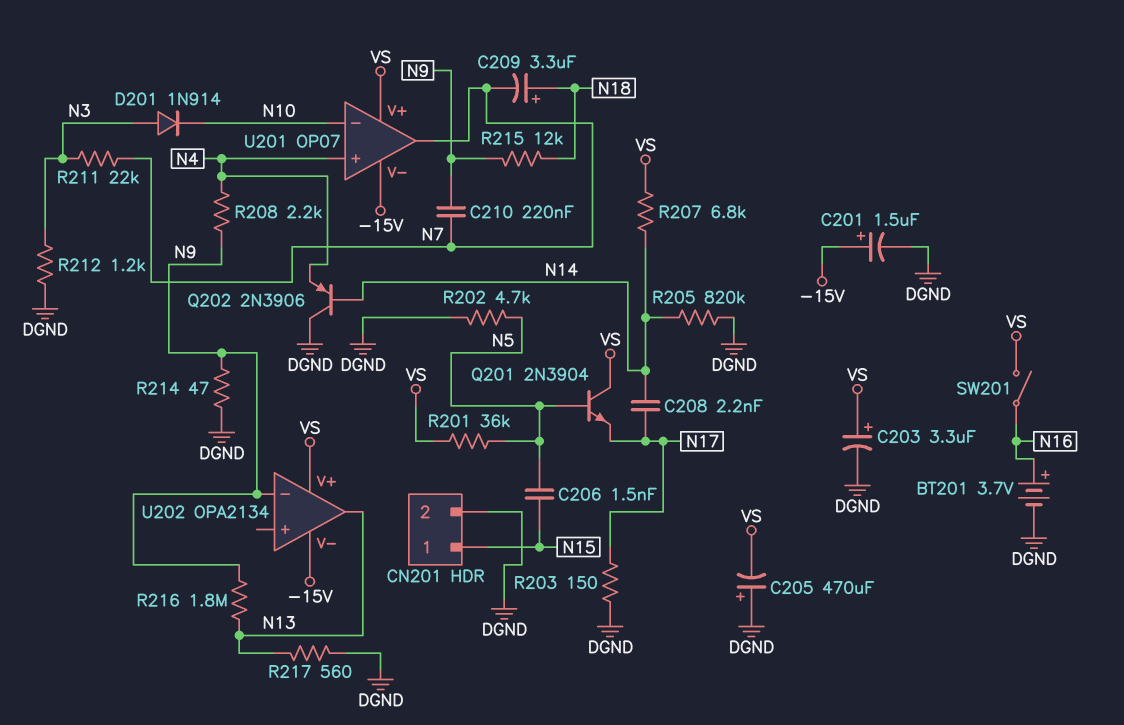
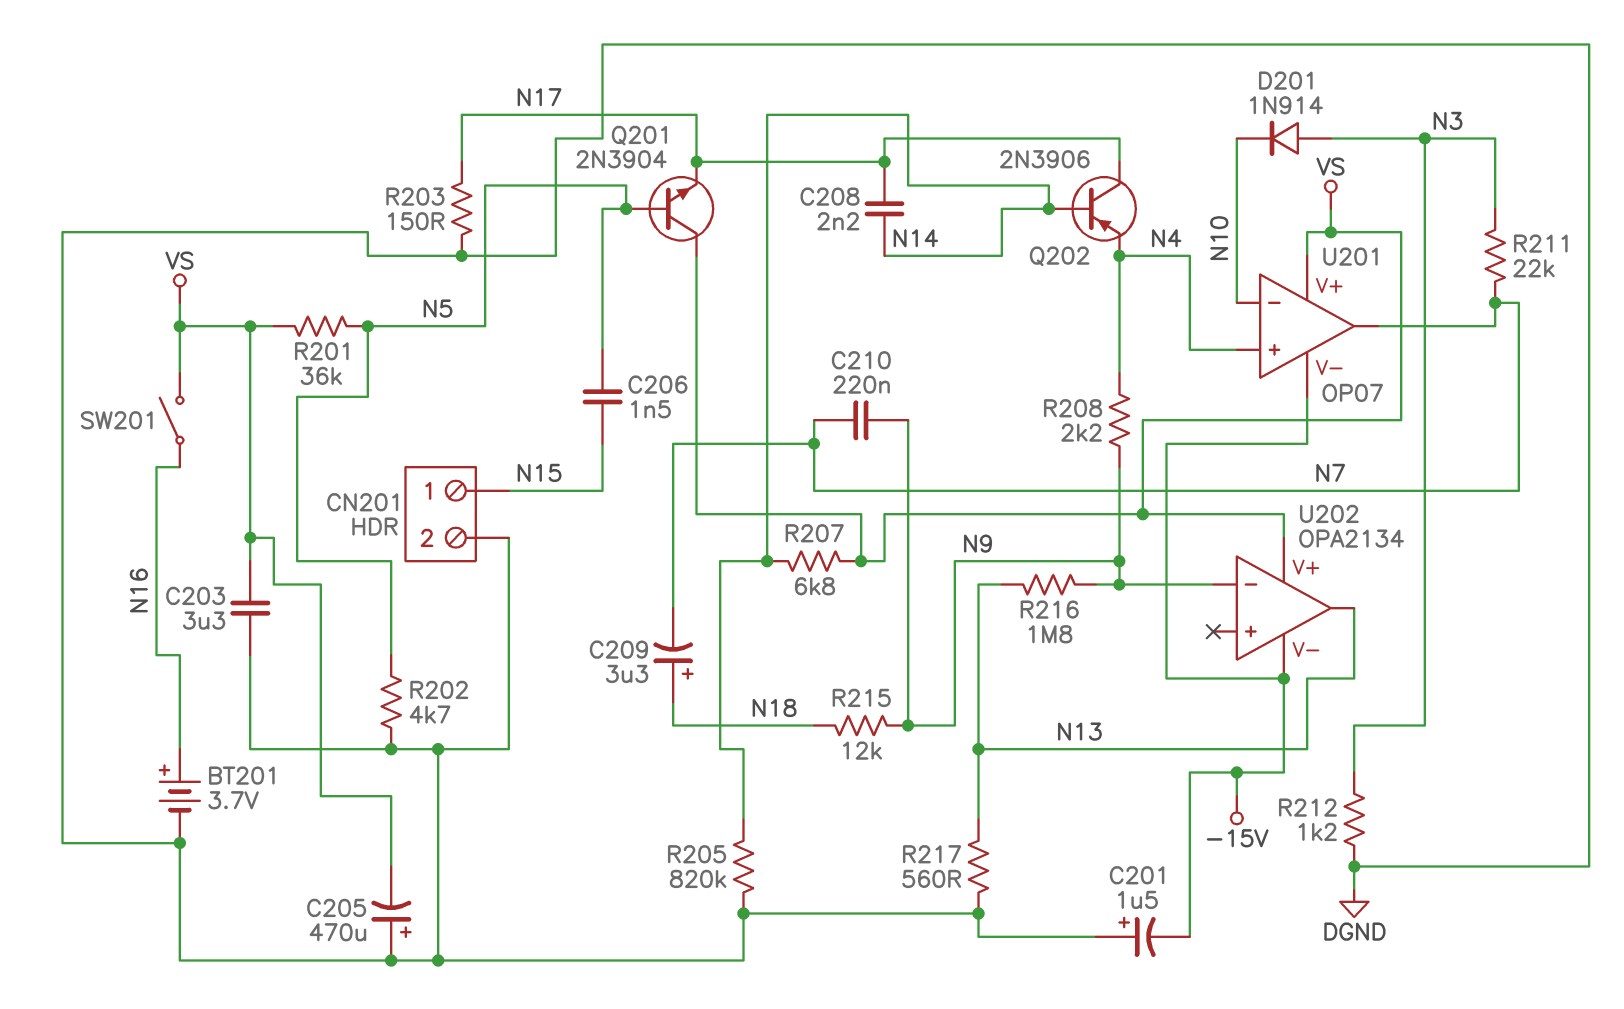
C201: 1.5uF (plus -15V, minus DGND) -> 1.5uF (plus DGND, minus -15V)
C203: 3.3uF (plus VS, minus DGND) -> 3.3uF (DGND, VS)
Q202: PNP 2N3906 (B N14, C DGND, E N4) -> PNP 2N3906 (B N14, C N17, E N4)
R214: 47 (DGND, N9) -> none

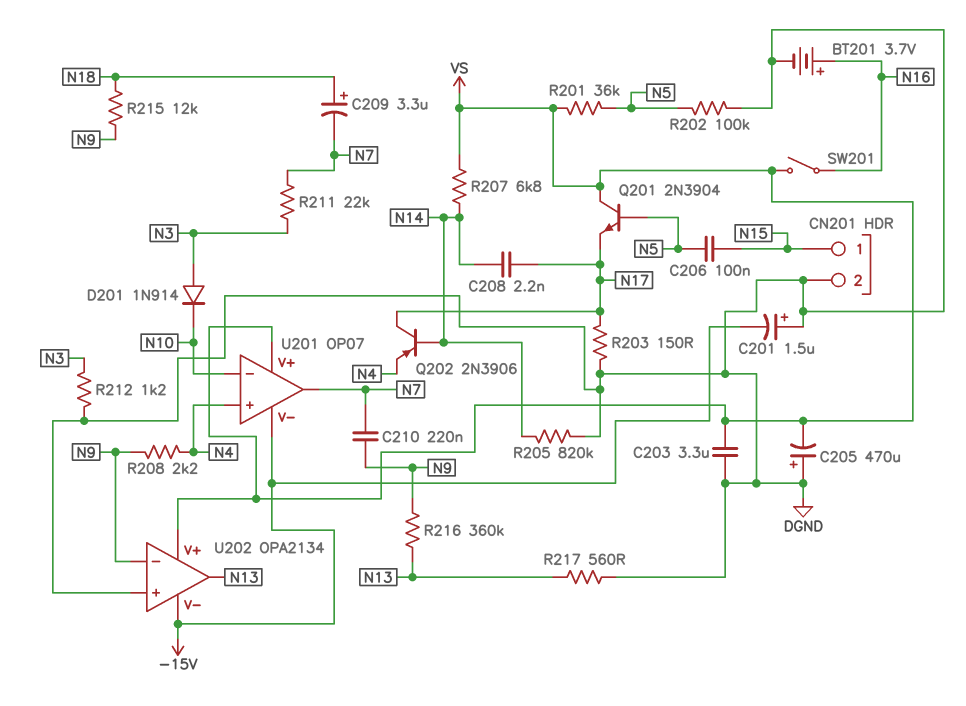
C206: 1.5nF (N5, N15) -> 100nF (N5, N15)
R202: 4.7k (DGND, N5) -> 100k (DGND, N5)
R216: 1.8M (N9, N13) -> 360k (N9, N13)
U202 pin in+: none -> DGND

